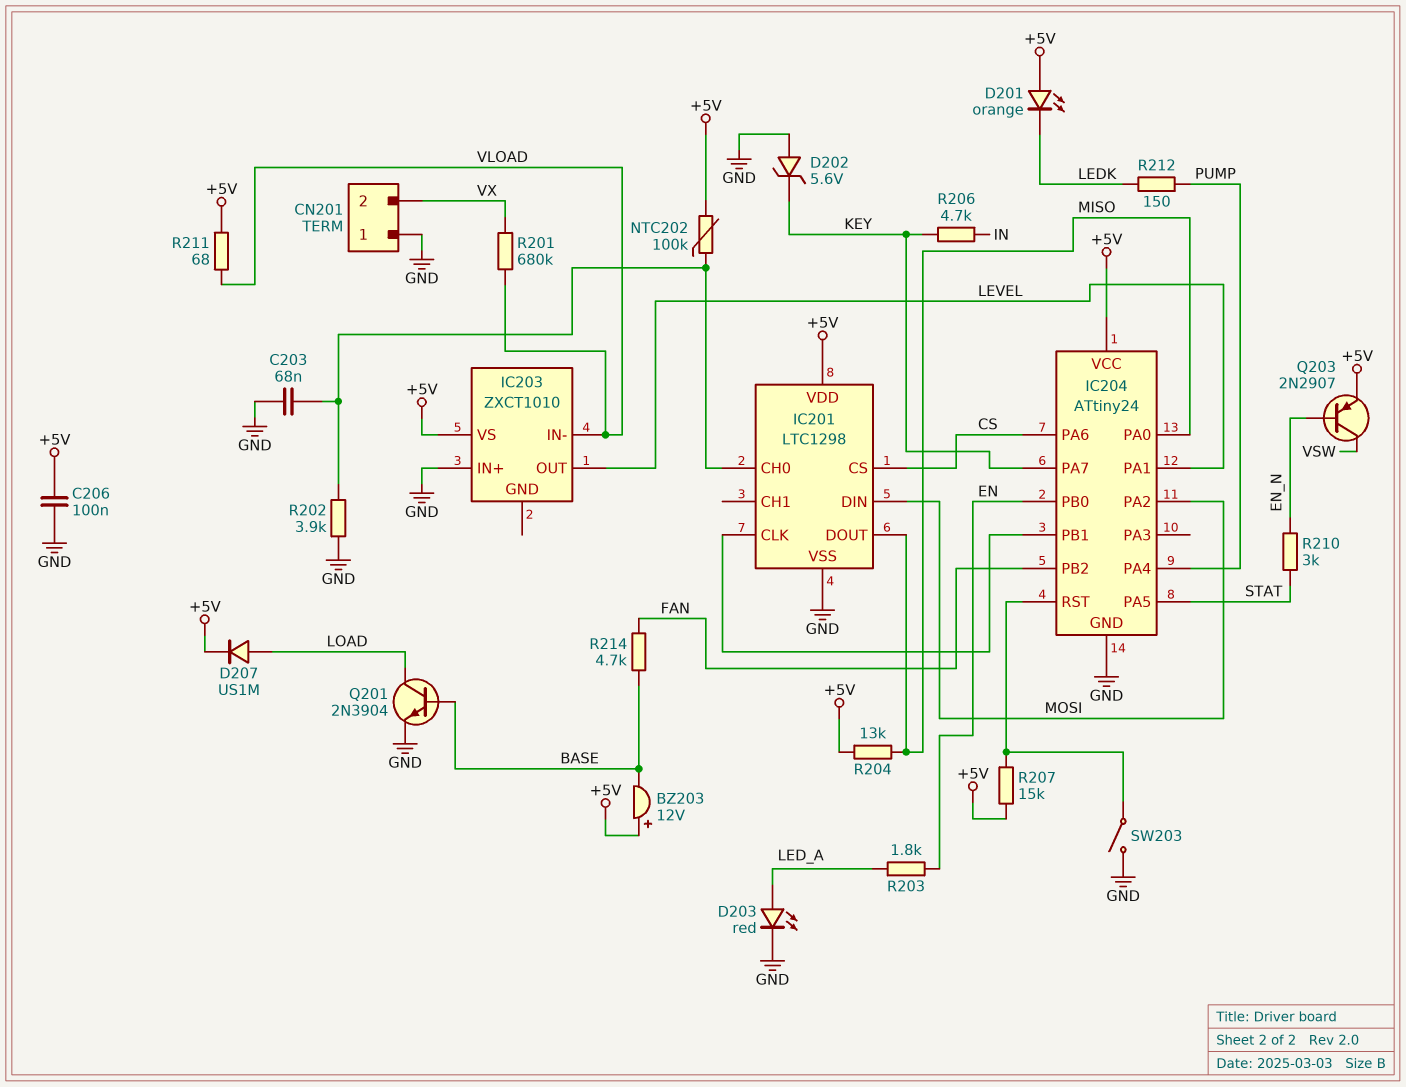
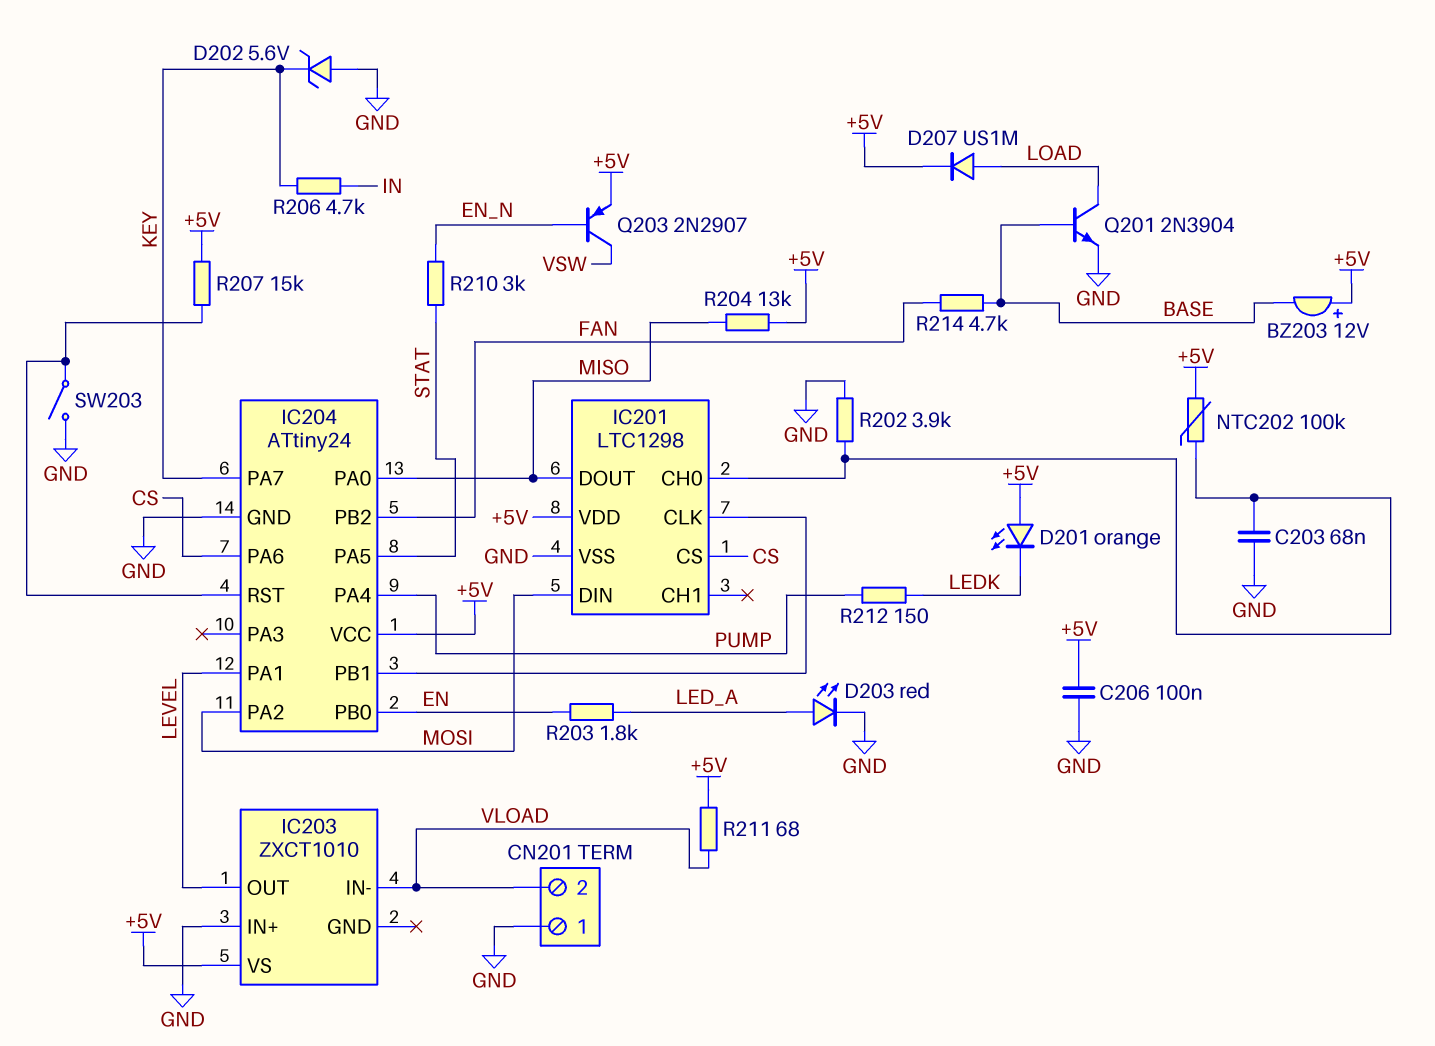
CN201 pin 2: VX -> VLOAD
R201: 680k (VLOAD, VX) -> none

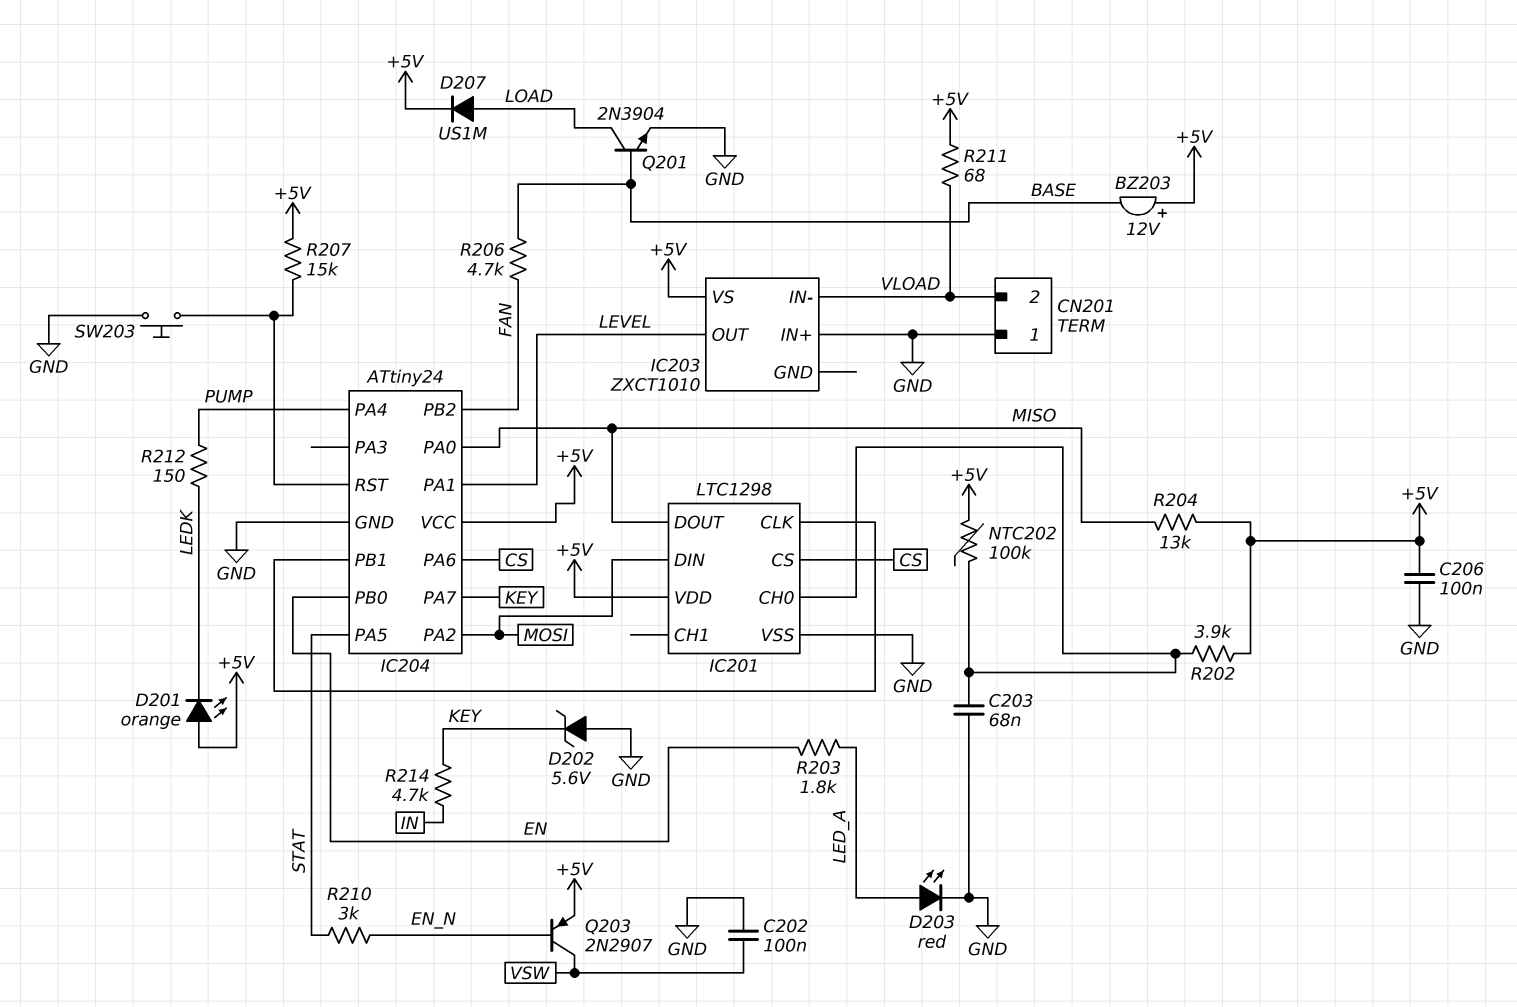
C202: none -> 100nF (GND, VSW)
R202: 3.9k (GND, IC201/CH0) -> 3.9k (+5V, IC201/CH0)
R206: 4.7k (IN, KEY) -> 4.7k (BASE, FAN)
R214: 4.7k (BASE, FAN) -> 4.7k (IN, KEY)
SW203: switch (GND, IC204/RST) -> button (GND, IC204/RST)

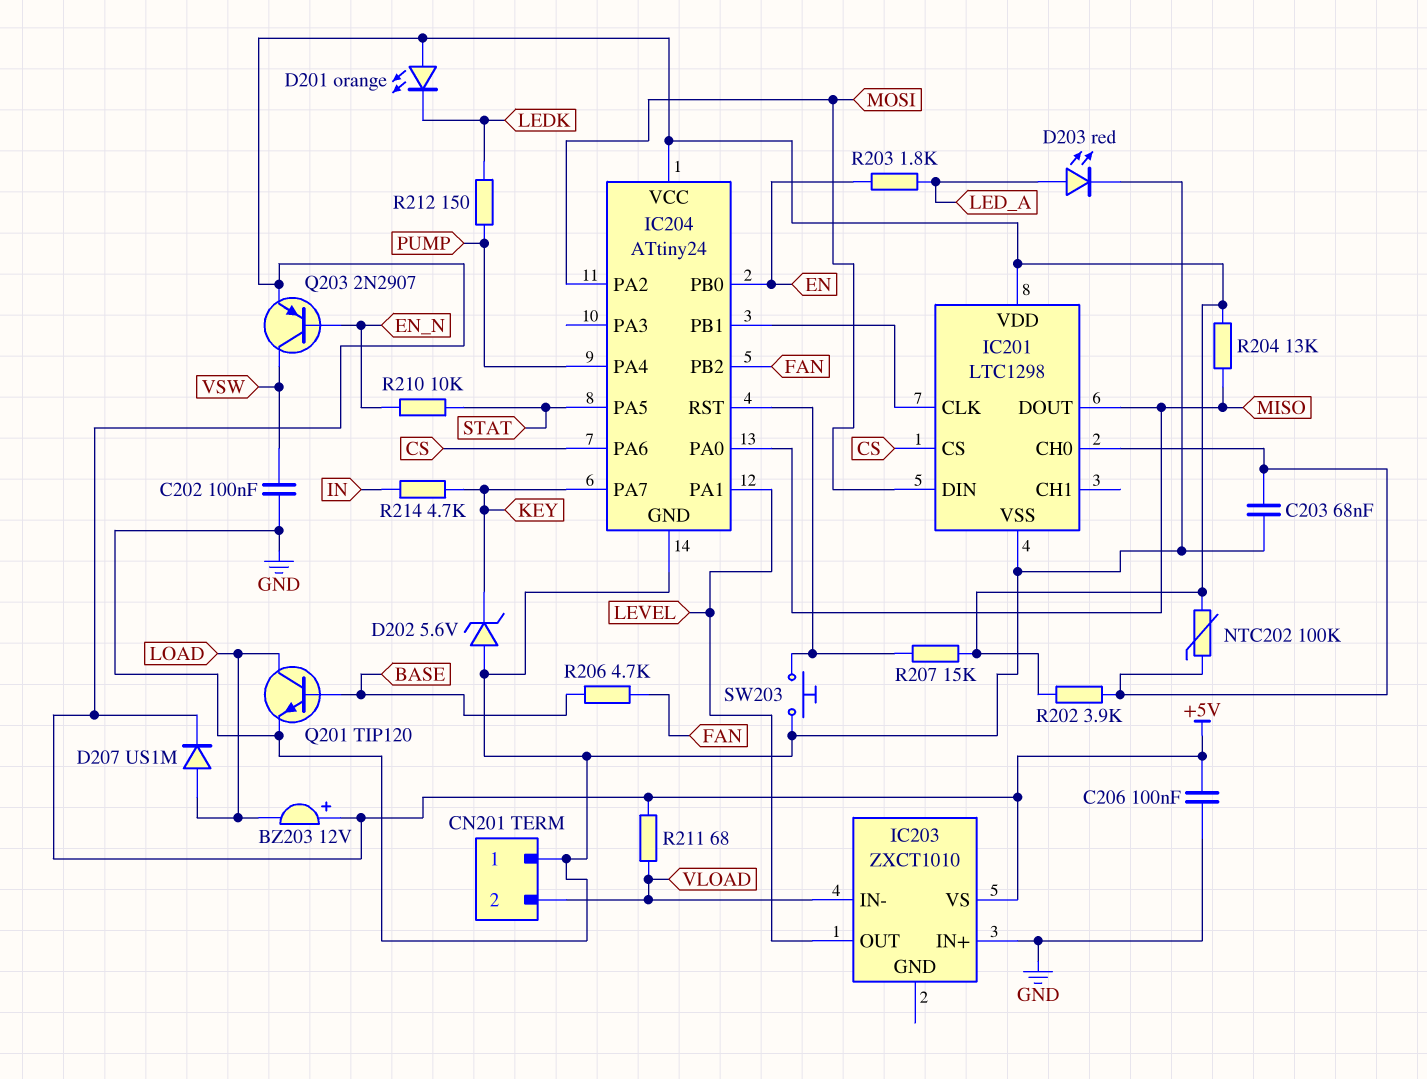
BZ203: buzzer 12V (plus +5V, minus BASE) -> buzzer 12V (plus +5V, minus LOAD)
Q201: NPN 2N3904 (B BASE, C LOAD, E GND) -> NPN TIP120 (B BASE, C LOAD, E GND)
R210: 3k (EN_N, STAT) -> 10k (EN_N, STAT)

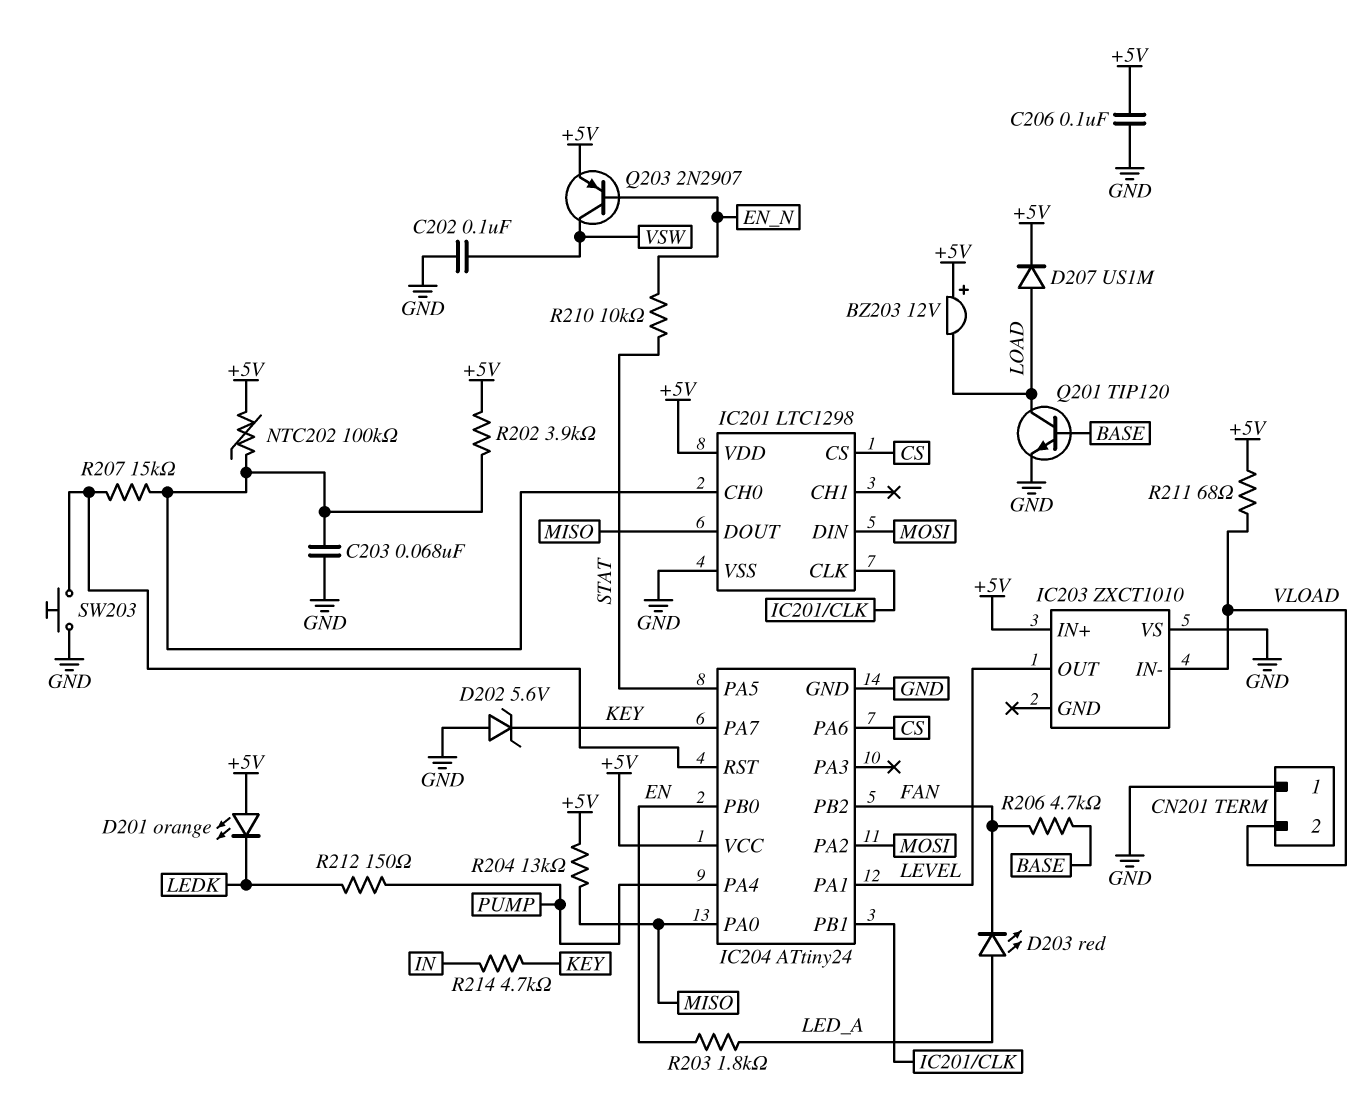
D203: LED red (A LED_A, K GND) -> LED red (A LED_A, K FAN)
IC203 pin IN+: GND -> +5V
IC203 pin VS: +5V -> GND
R207: 15k (+5V, IC204/RST) -> 15k (IC201/CH0, IC204/RST)

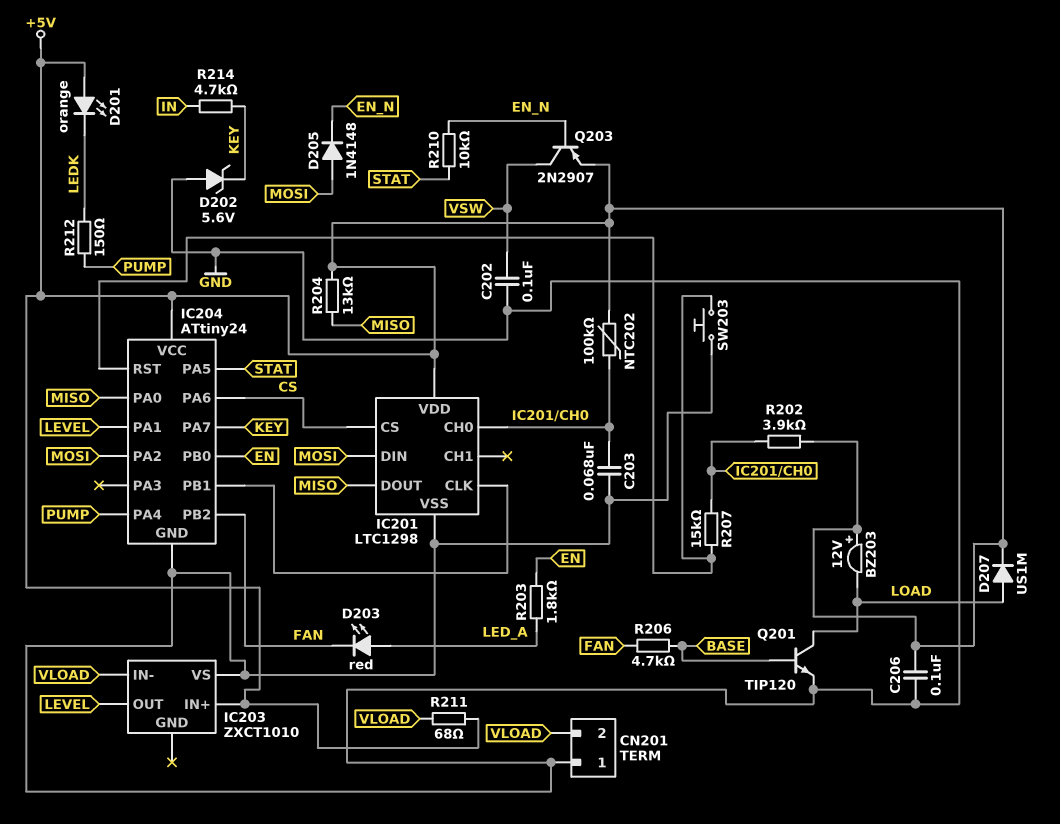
D205: none -> diode 1N4148 (A MOSI, K EN_N)

